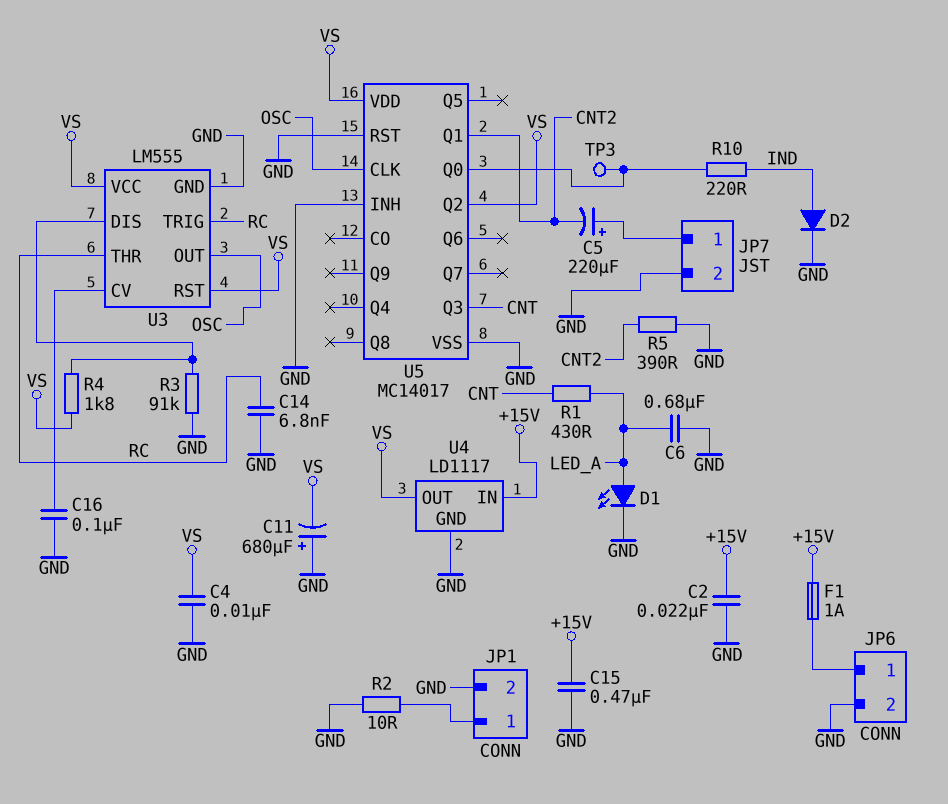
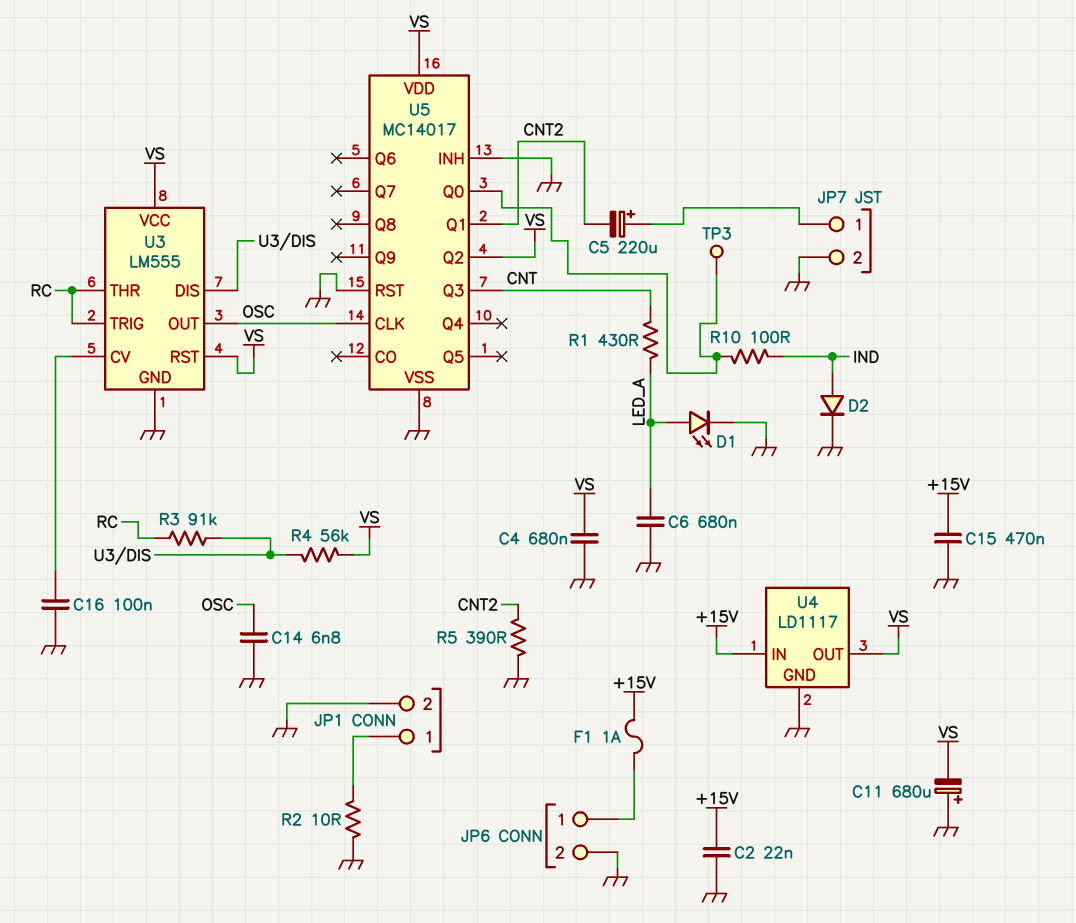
C4: 10nF (GND, VS) -> 680nF (GND, VS)
C14: 6.8nF (GND, RC) -> 6.8nF (GND, OSC)
R3: 91k (GND, U3/DIS) -> 91k (RC, U3/DIS)
R4: 1.8k (U3/DIS, VS) -> 56k (U3/DIS, VS)
R10: 220 (IND, U5/Q0) -> 100 (IND, U5/Q0)

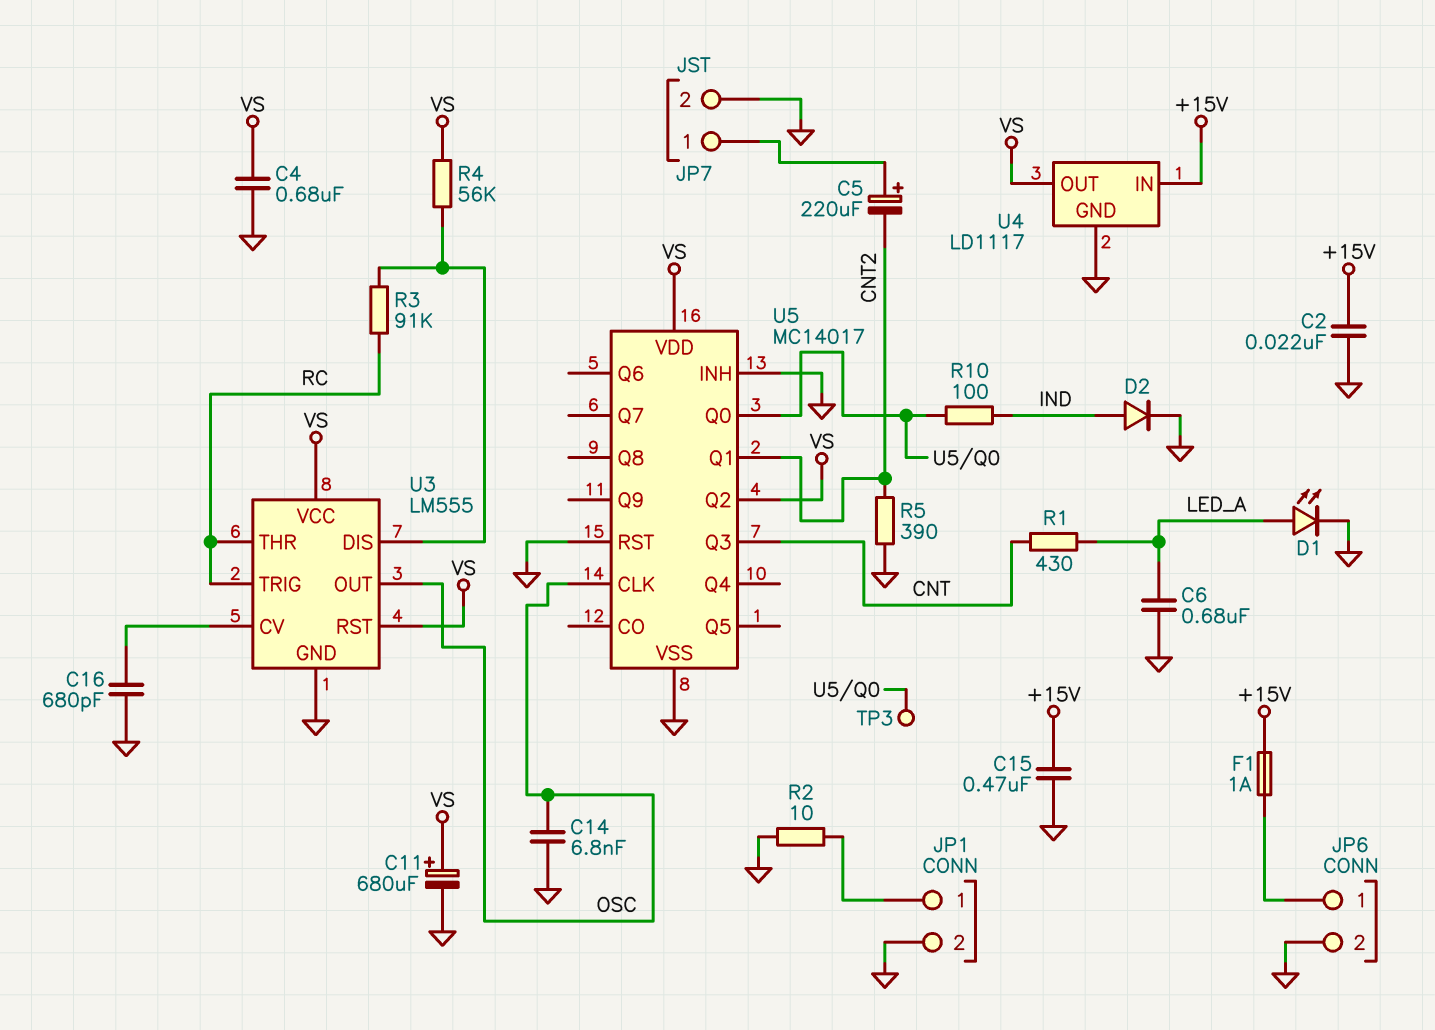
C11: 680uF (plus GND, minus VS) -> 680uF (plus VS, minus GND)
C16: 100nF (GND, U3/CV) -> 680pF (GND, U3/CV)

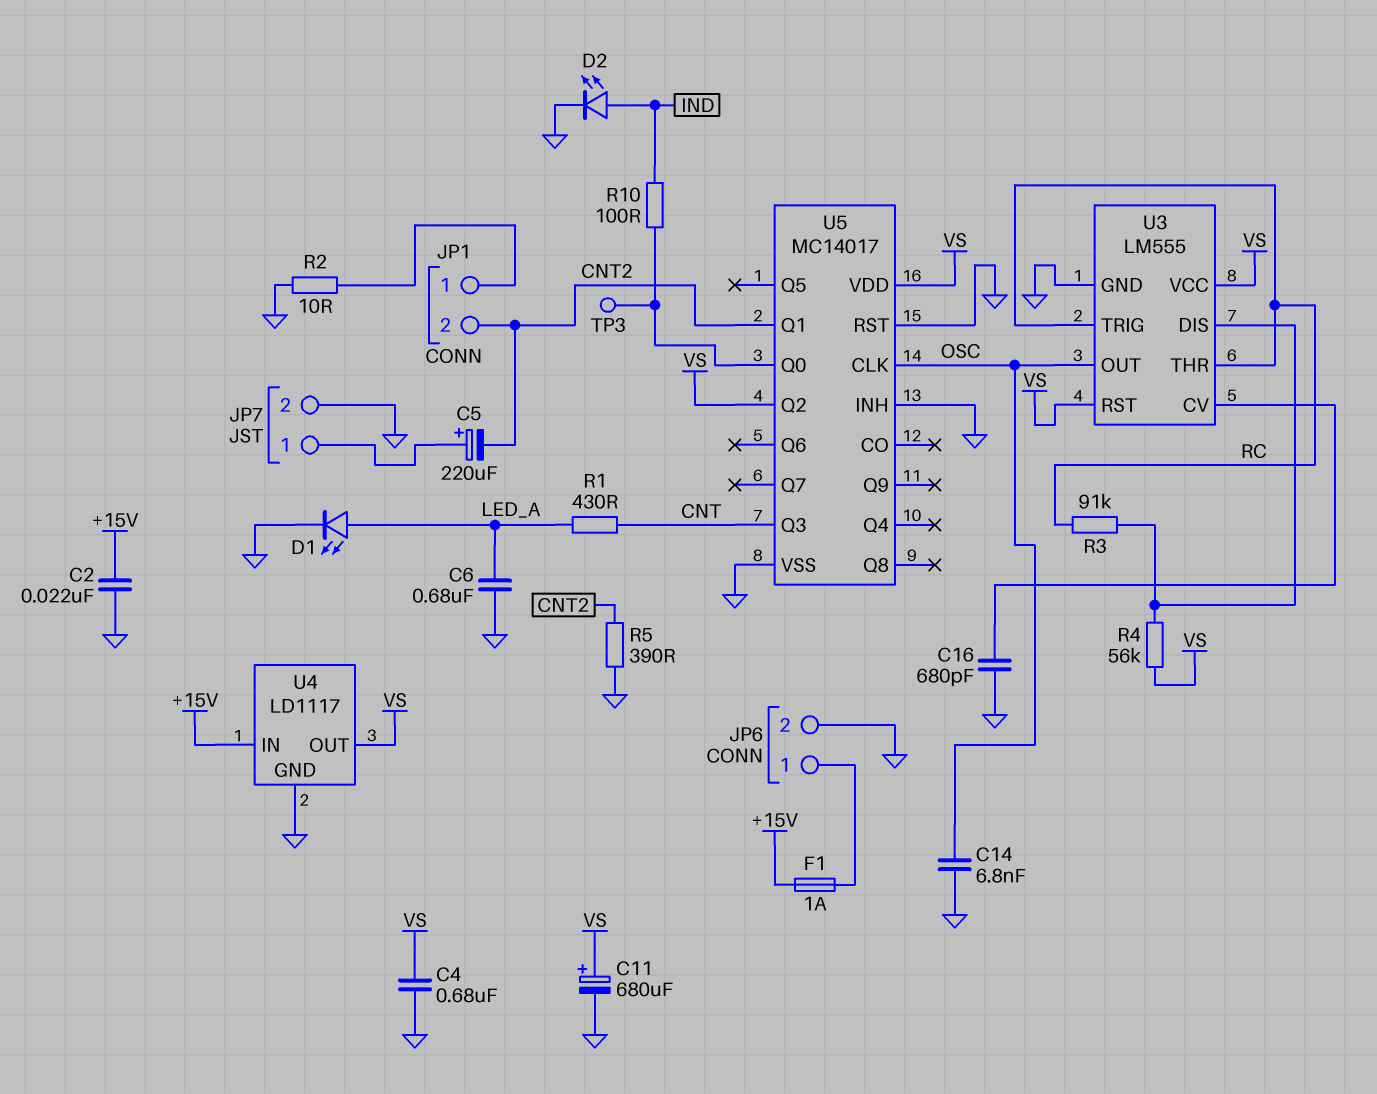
C15: 470nF (+15V, GND) -> none
D2: diode (A IND, K GND) -> LED (A IND, K GND)
JP1 pin 2: GND -> CNT2

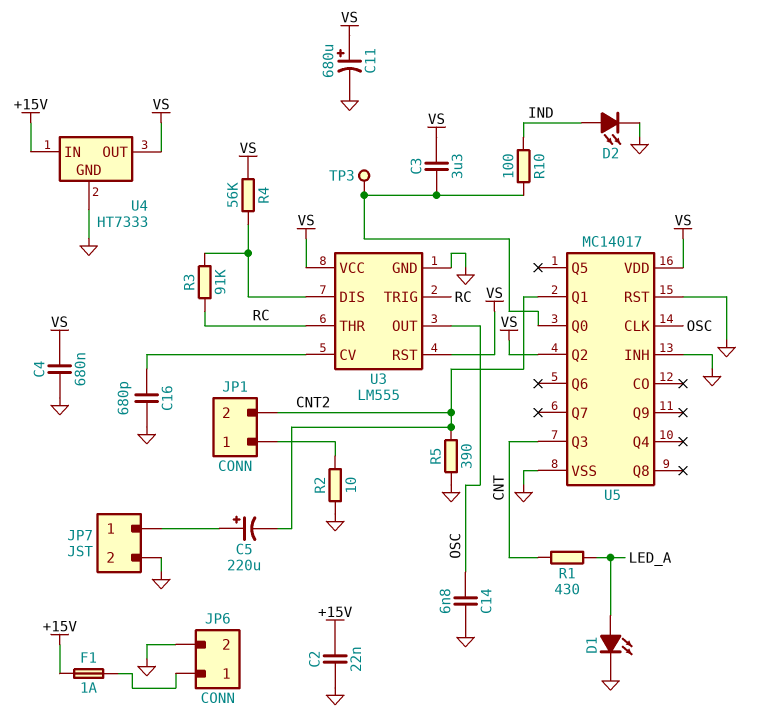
C3: none -> 3.3uF (U5/Q0, VS)
C6: 680nF (GND, LED_A) -> none
U4: LD1117 -> HT7333

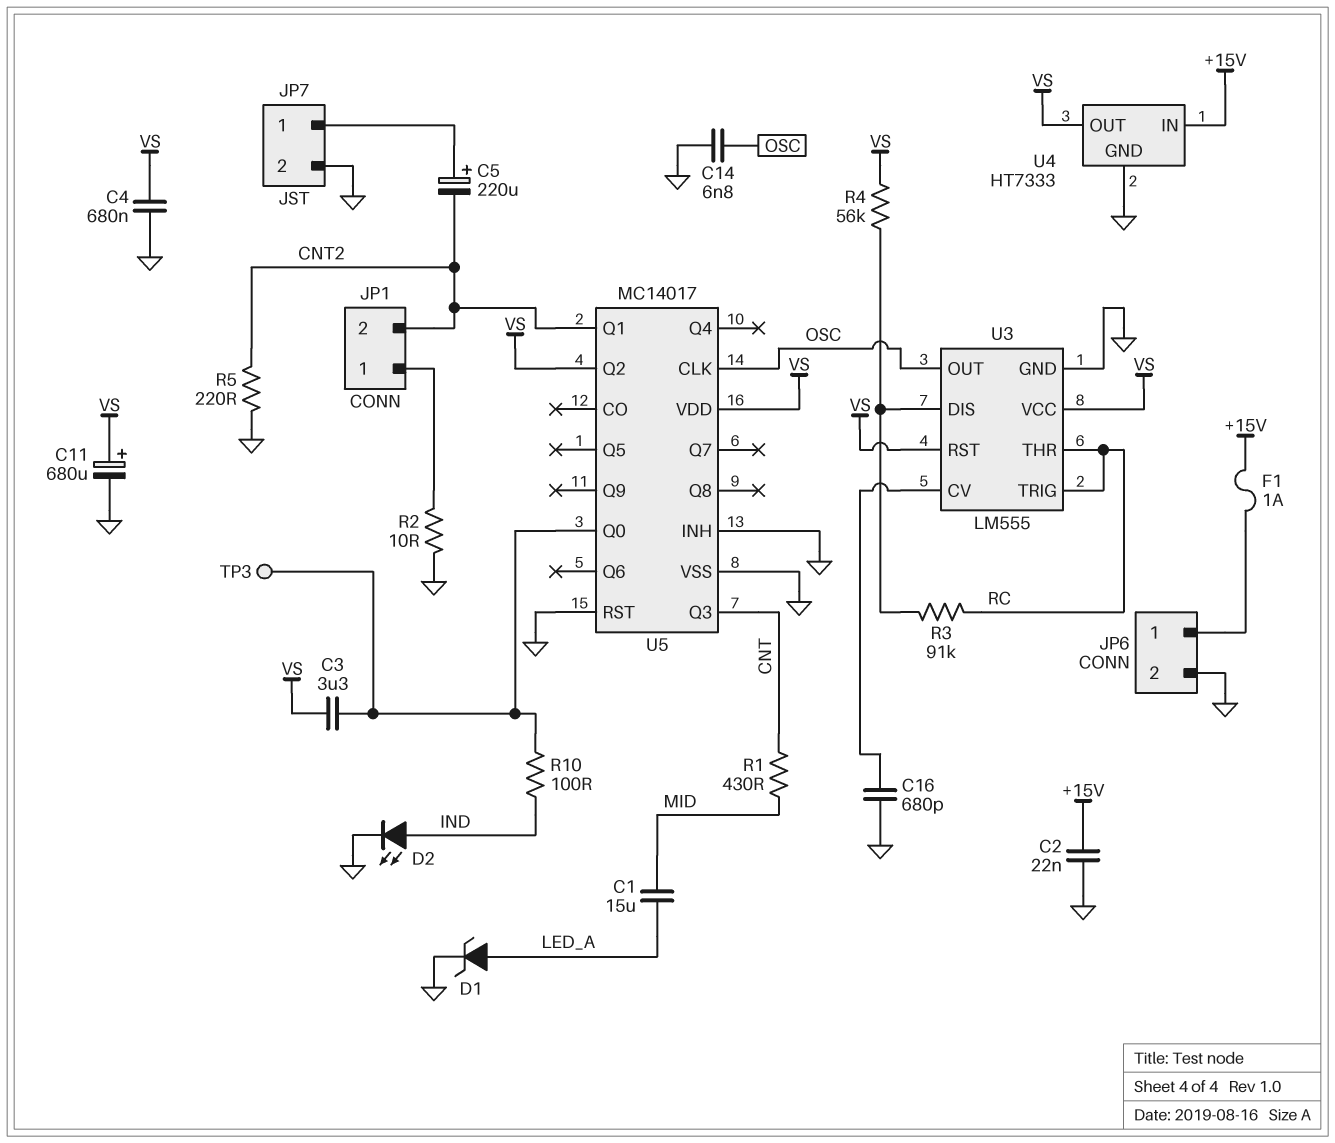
C1: none -> 15uF (LED_A, MID)
D1: LED (A LED_A, K GND) -> zener (A LED_A, K GND)
R1: 430 (CNT, LED_A) -> 430 (CNT, MID)
R5: 390 (CNT2, GND) -> 220 (CNT2, GND)

